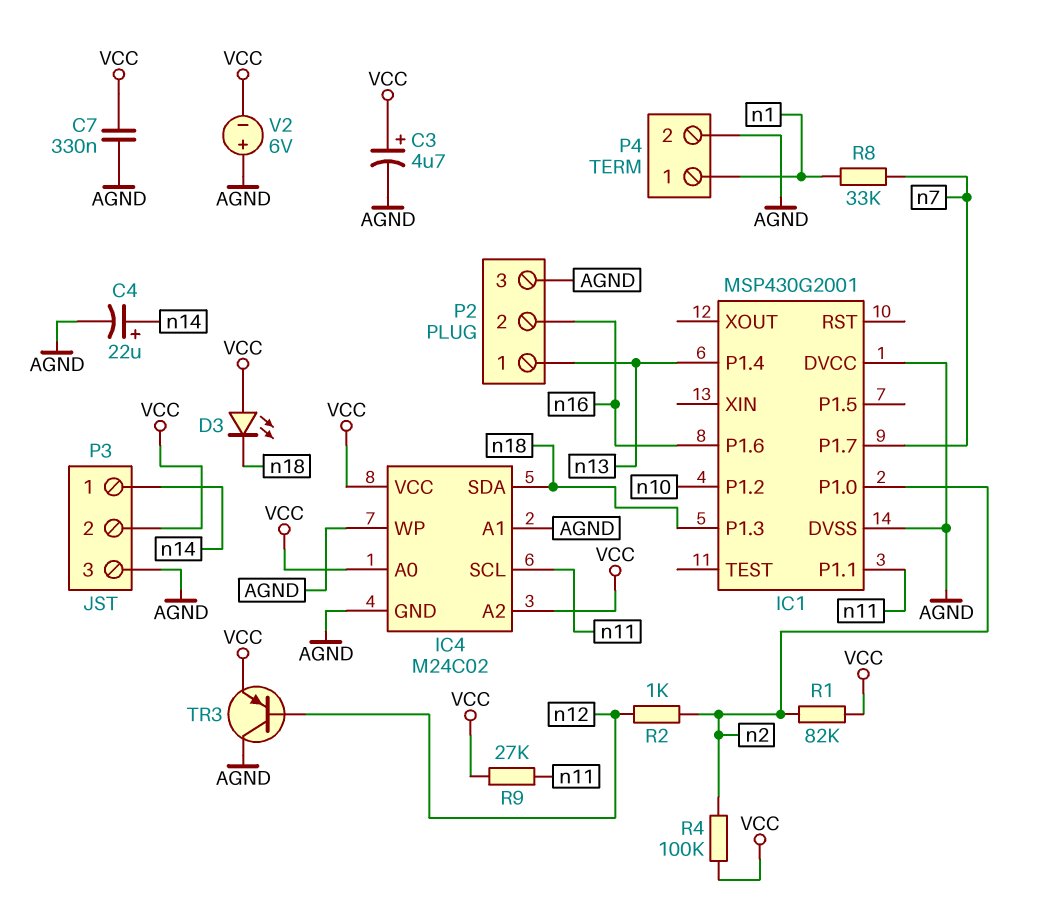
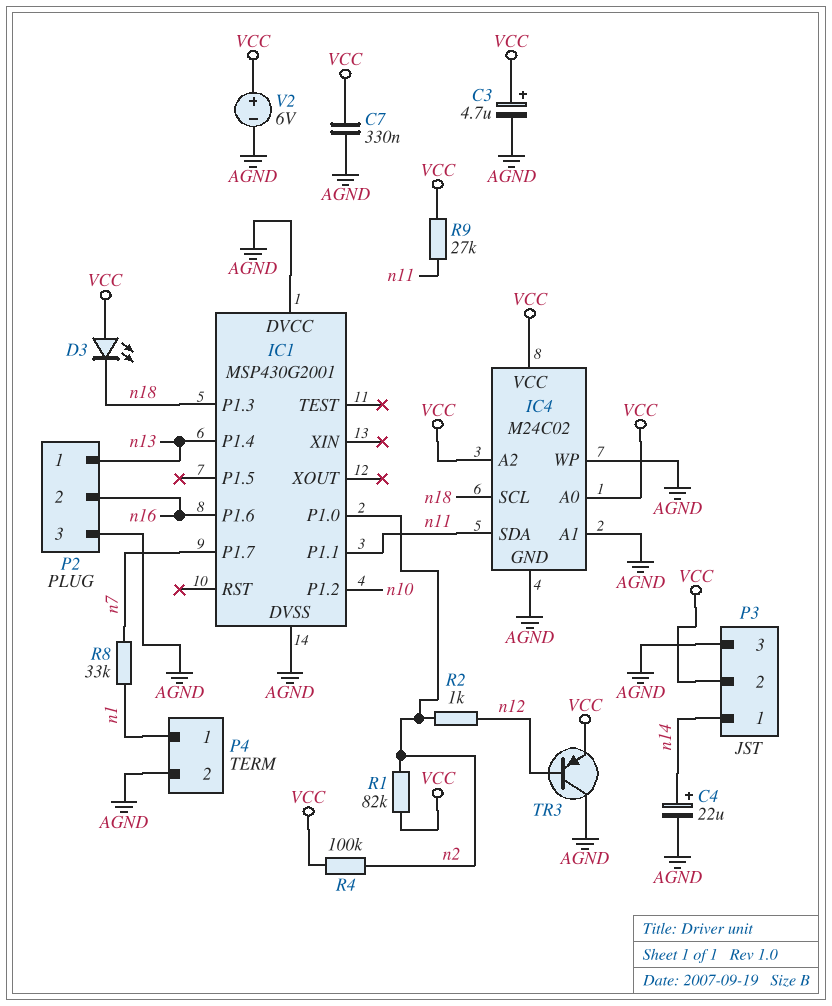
IC4 pin SCL: n11 -> n18
IC4 pin SDA: n18 -> n11
V2: 6V (plus AGND, minus VCC) -> 6V (plus VCC, minus AGND)

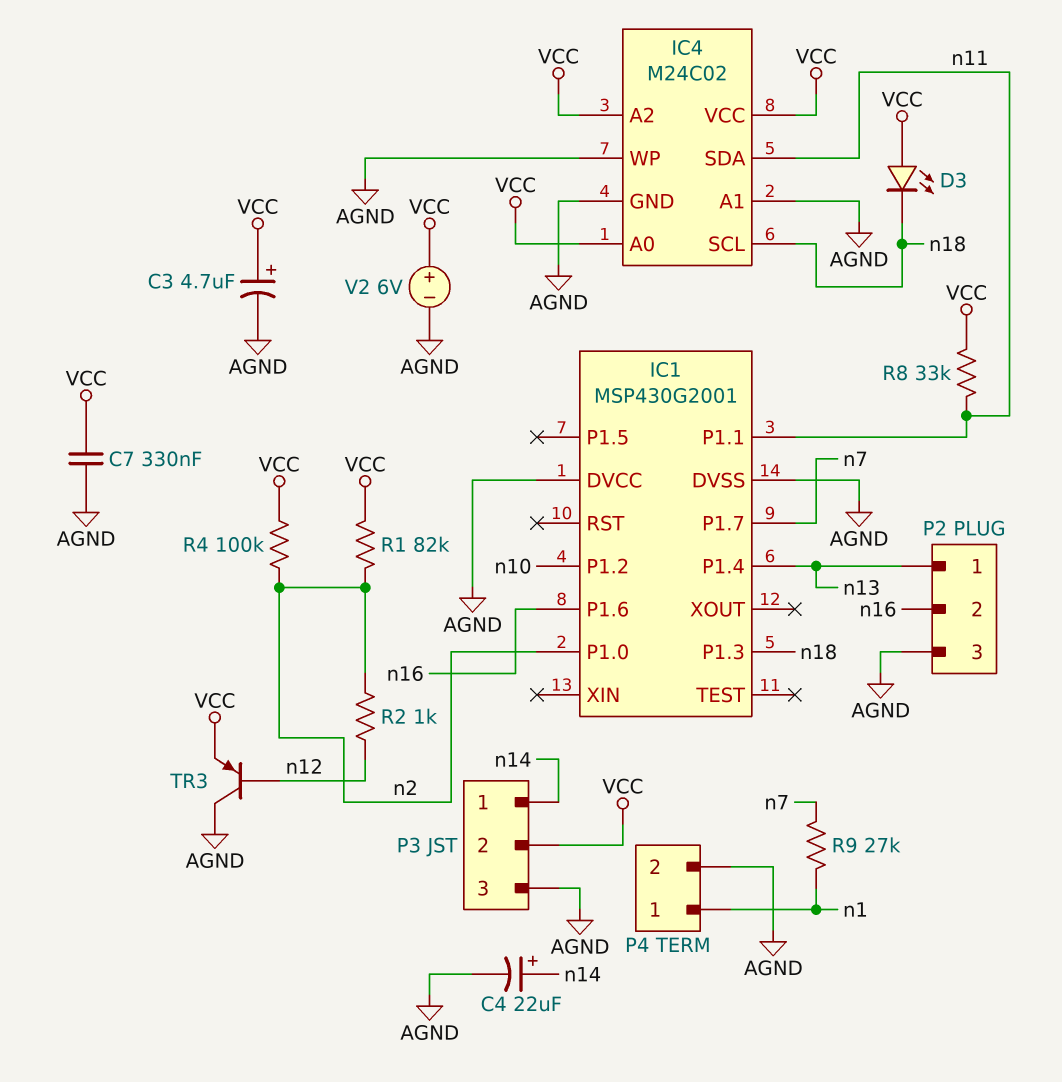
R8: 33k (n1, n7) -> 33k (VCC, n11)
R9: 27k (VCC, n11) -> 27k (n1, n7)

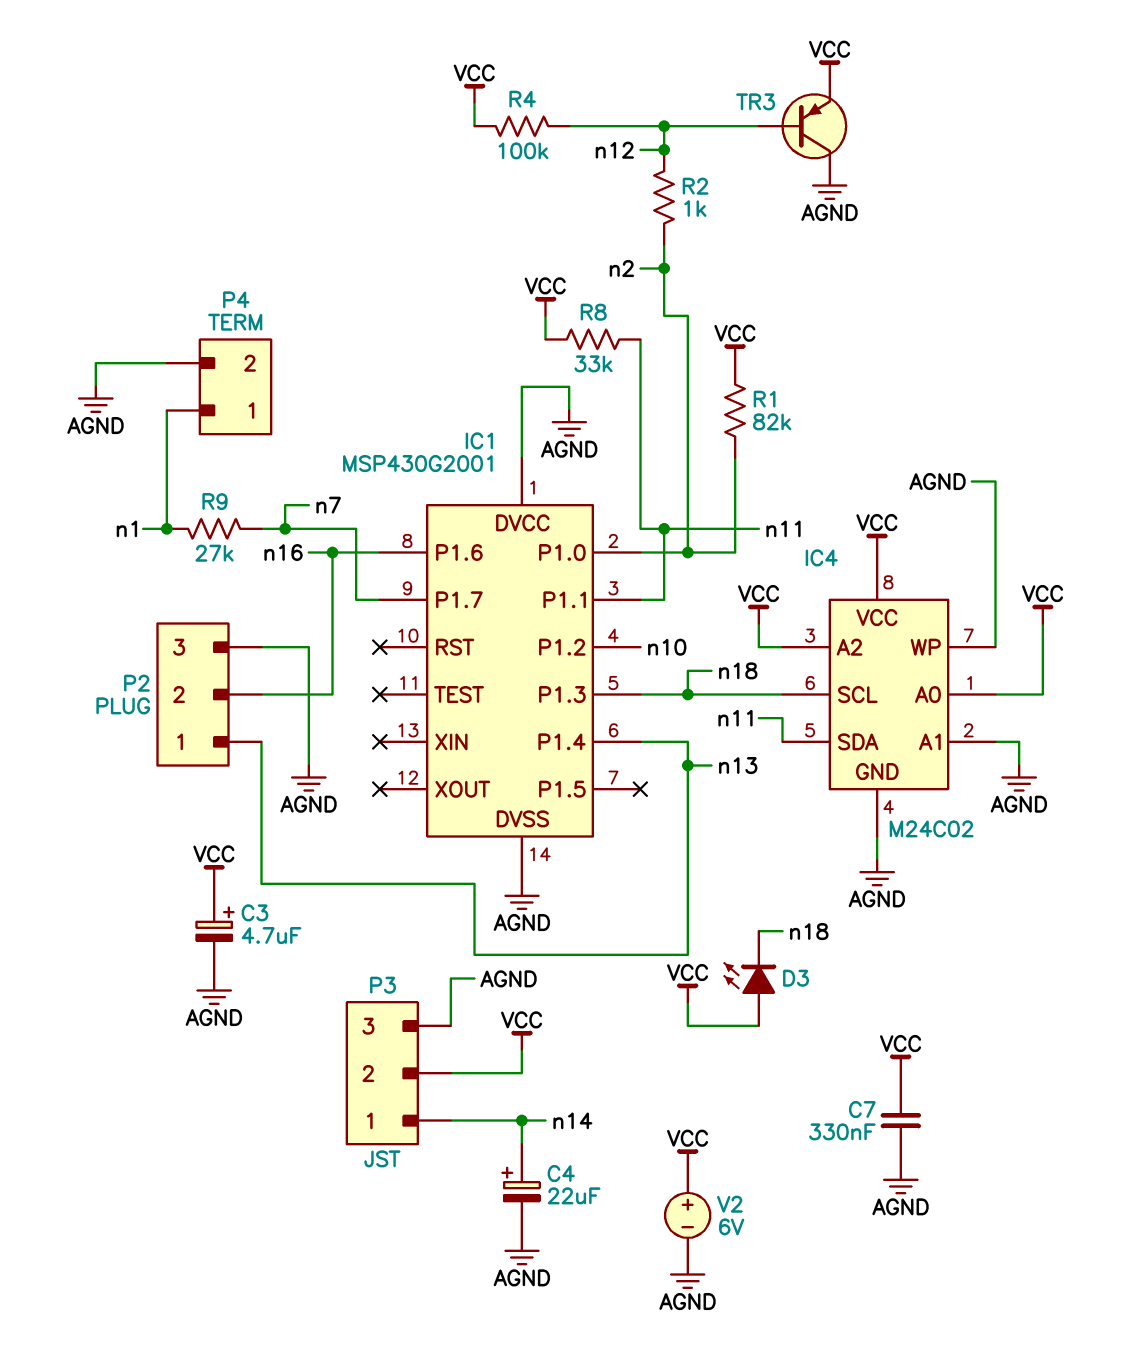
R4: 100k (VCC, n2) -> 100k (VCC, n12)

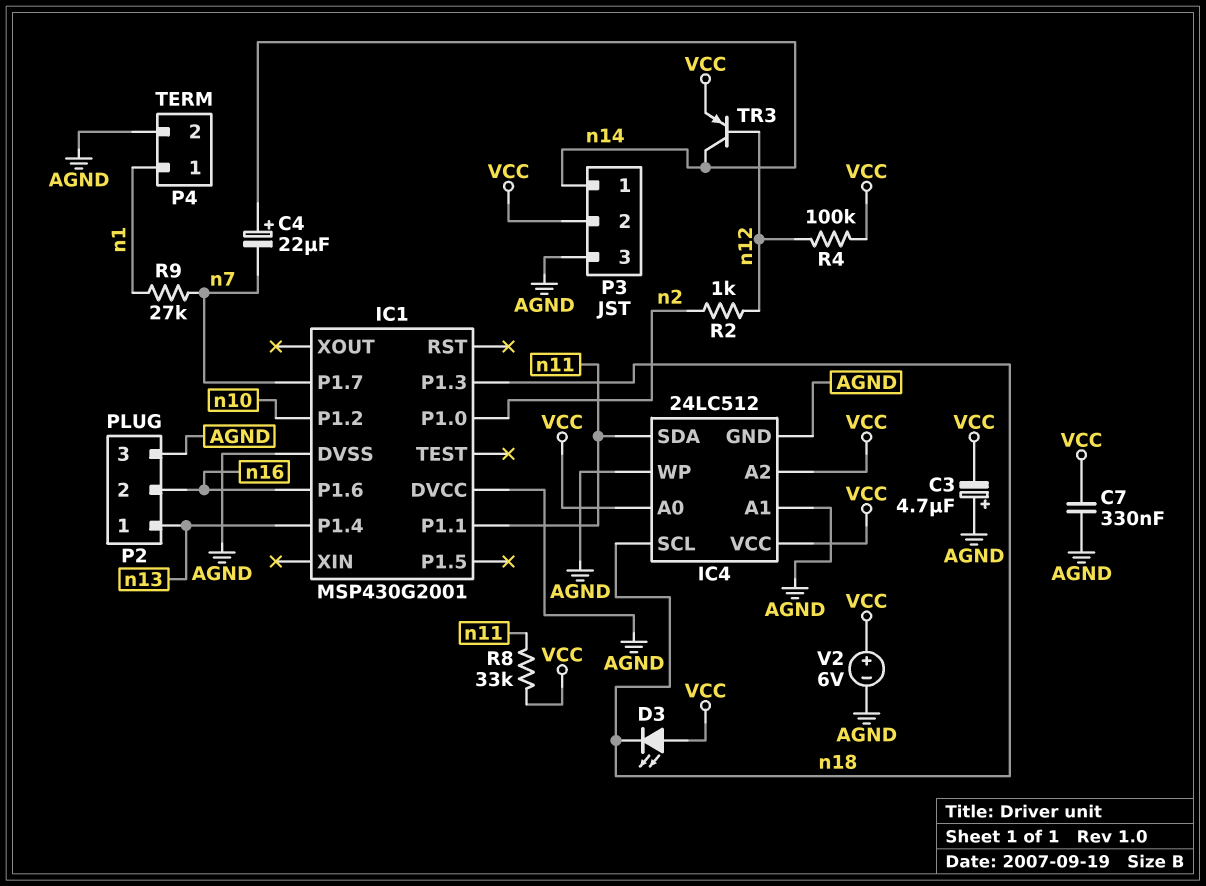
C3: 4.7uF (plus VCC, minus AGND) -> 4.7uF (plus AGND, minus VCC)
C4: 22uF (plus n14, minus AGND) -> 22uF (plus n14, minus n7)
IC4: M24C02 -> 24LC512
R1: 82k (VCC, n2) -> none
TR3: PNP (B n12, C AGND, E VCC) -> PNP (B n12, C n14, E VCC)

